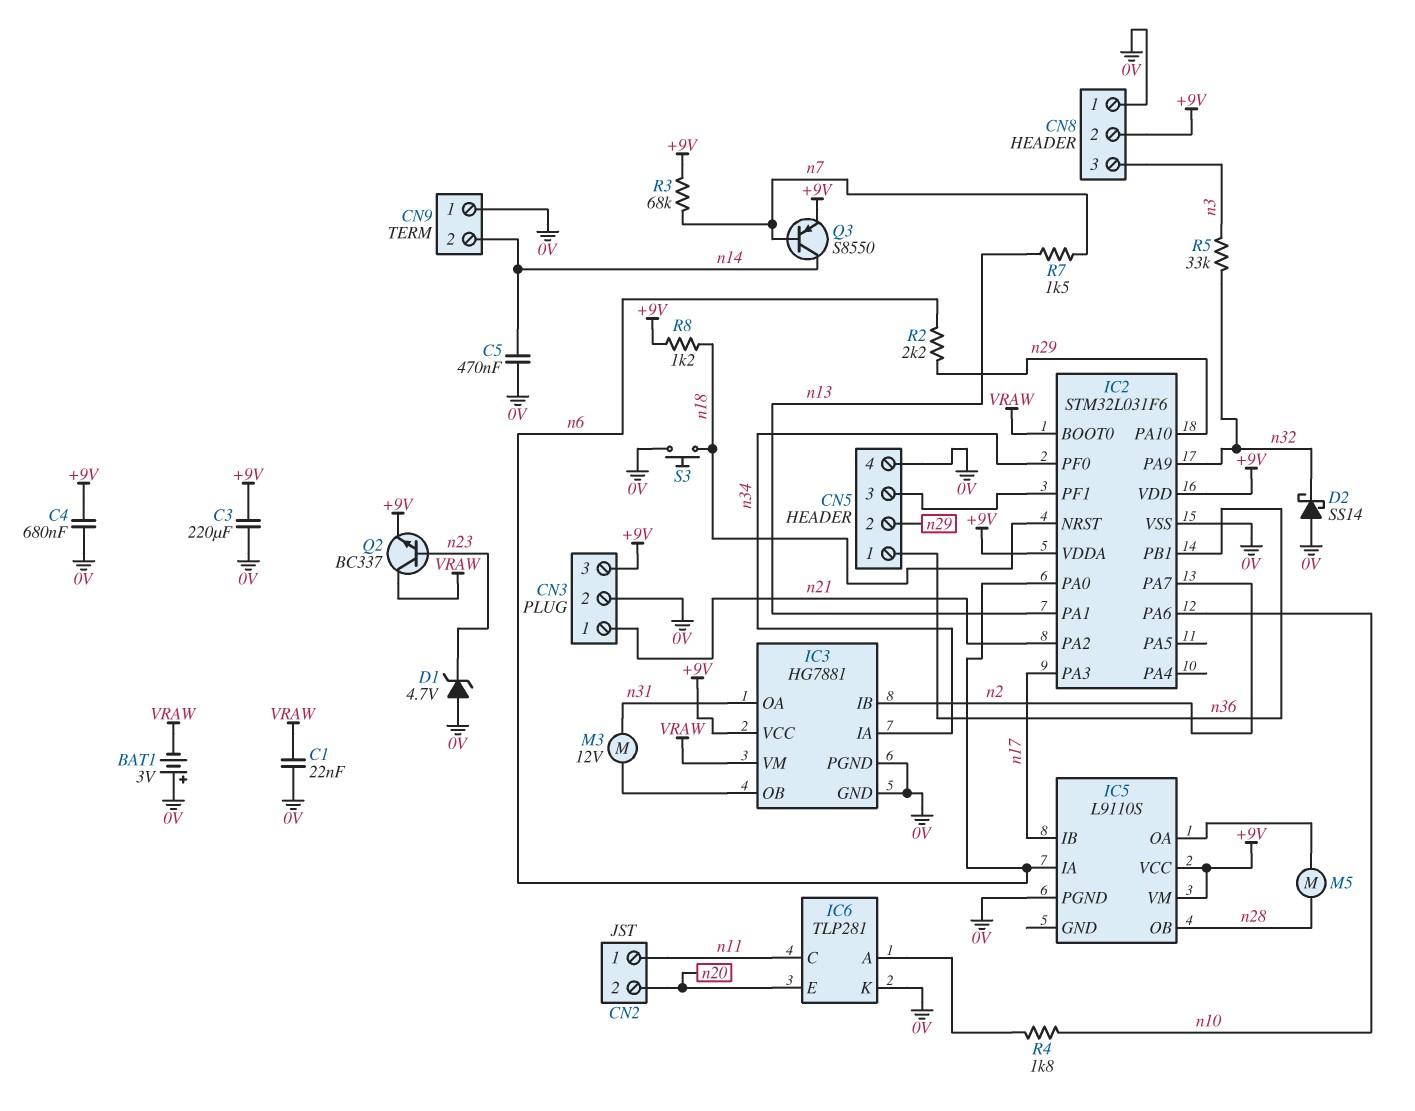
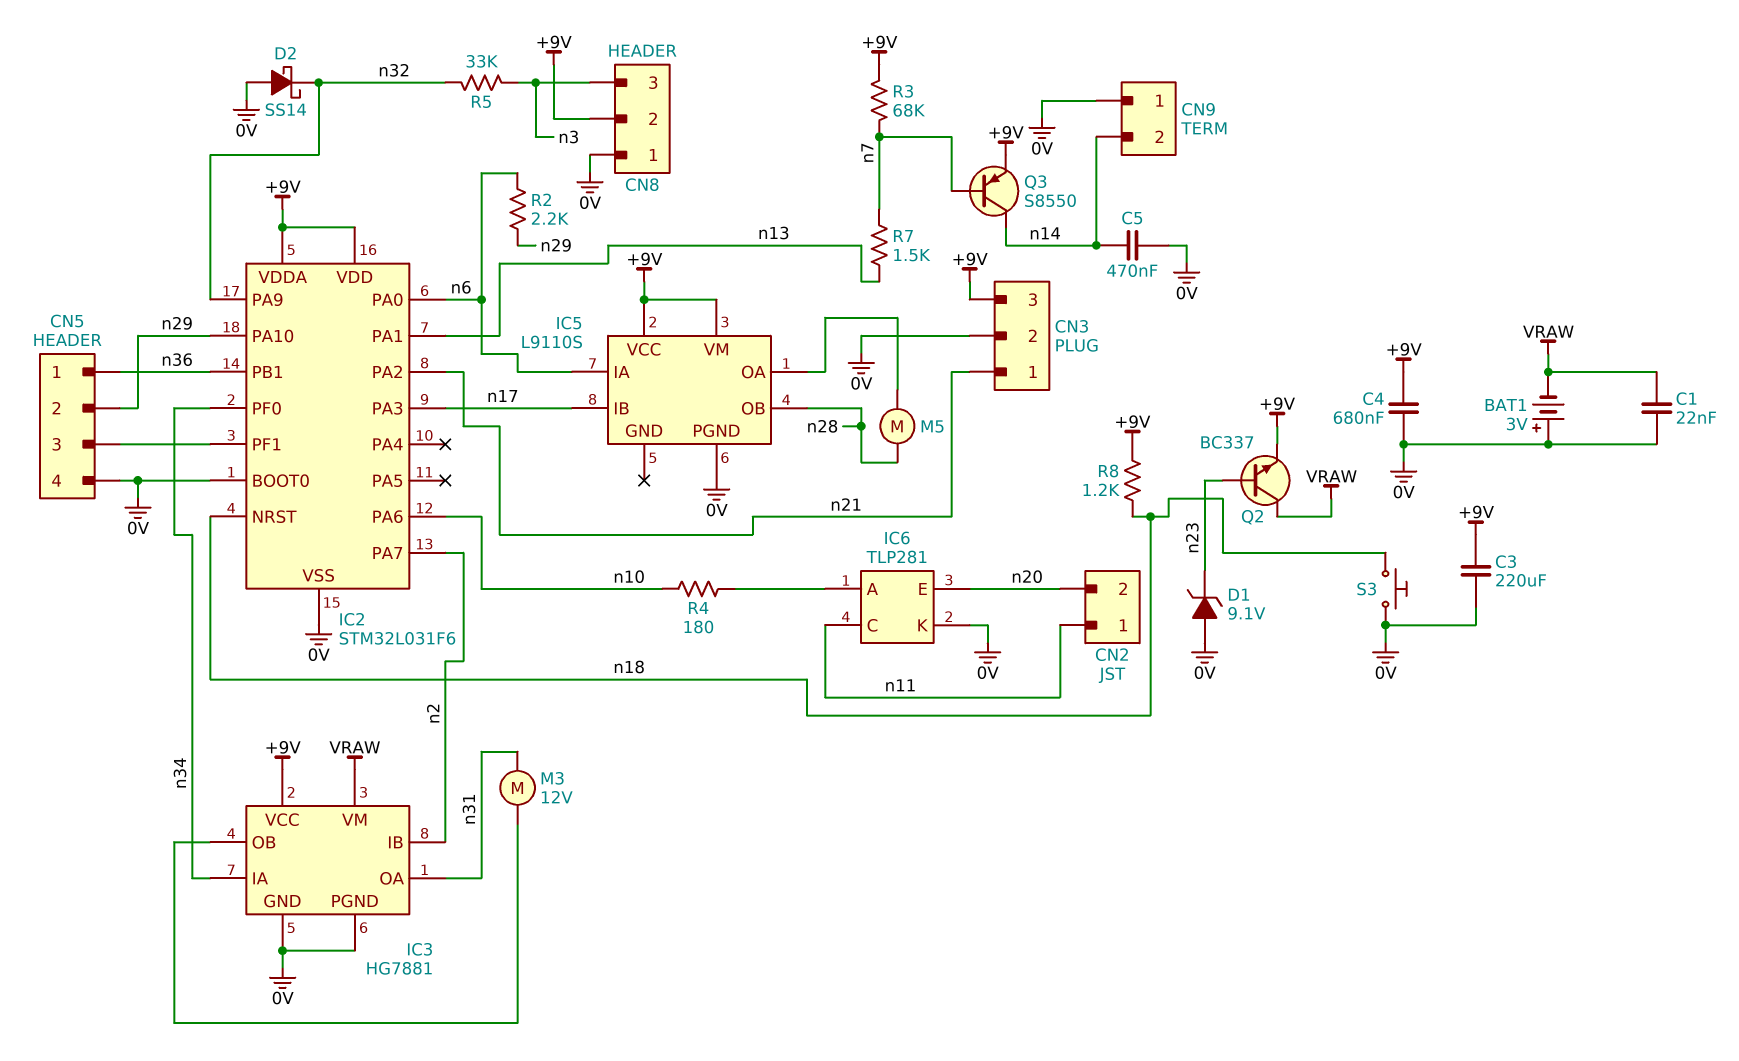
D1: zener 4.7V (A 0V, K n23) -> zener 9.1V (A 0V, K n23)
IC2 pin BOOT0: VRAW -> 0V
R4: 1.8k (IC6/A, n10) -> 180 (IC6/A, n10)

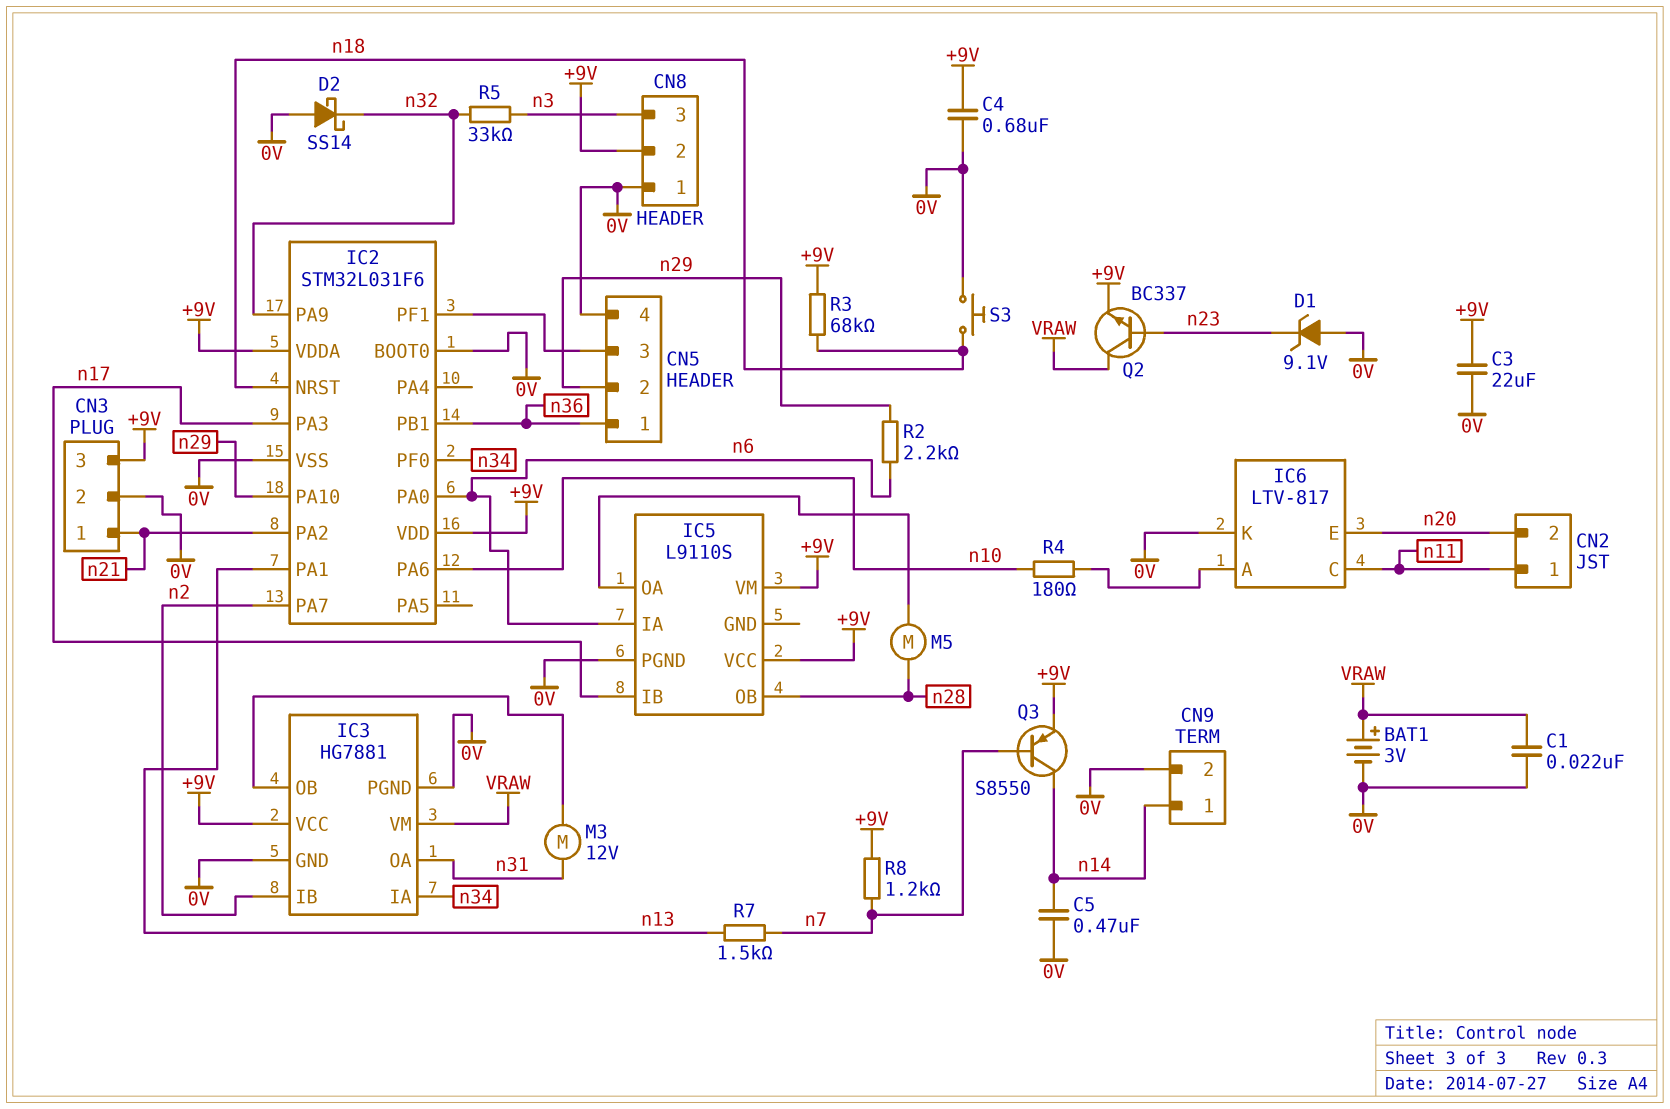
BAT1: 3V (plus 0V, minus VRAW) -> 3V (plus VRAW, minus 0V)
C3: 220uF (+9V, 0V) -> 22uF (+9V, 0V)
CN9 pin 1: 0V -> n14
CN9 pin 2: n14 -> 0V
IC6: TLP281 -> LTV-817
R3: 68k (+9V, n7) -> 68k (+9V, n18)
R8: 1.2k (+9V, n18) -> 1.2k (+9V, n7)

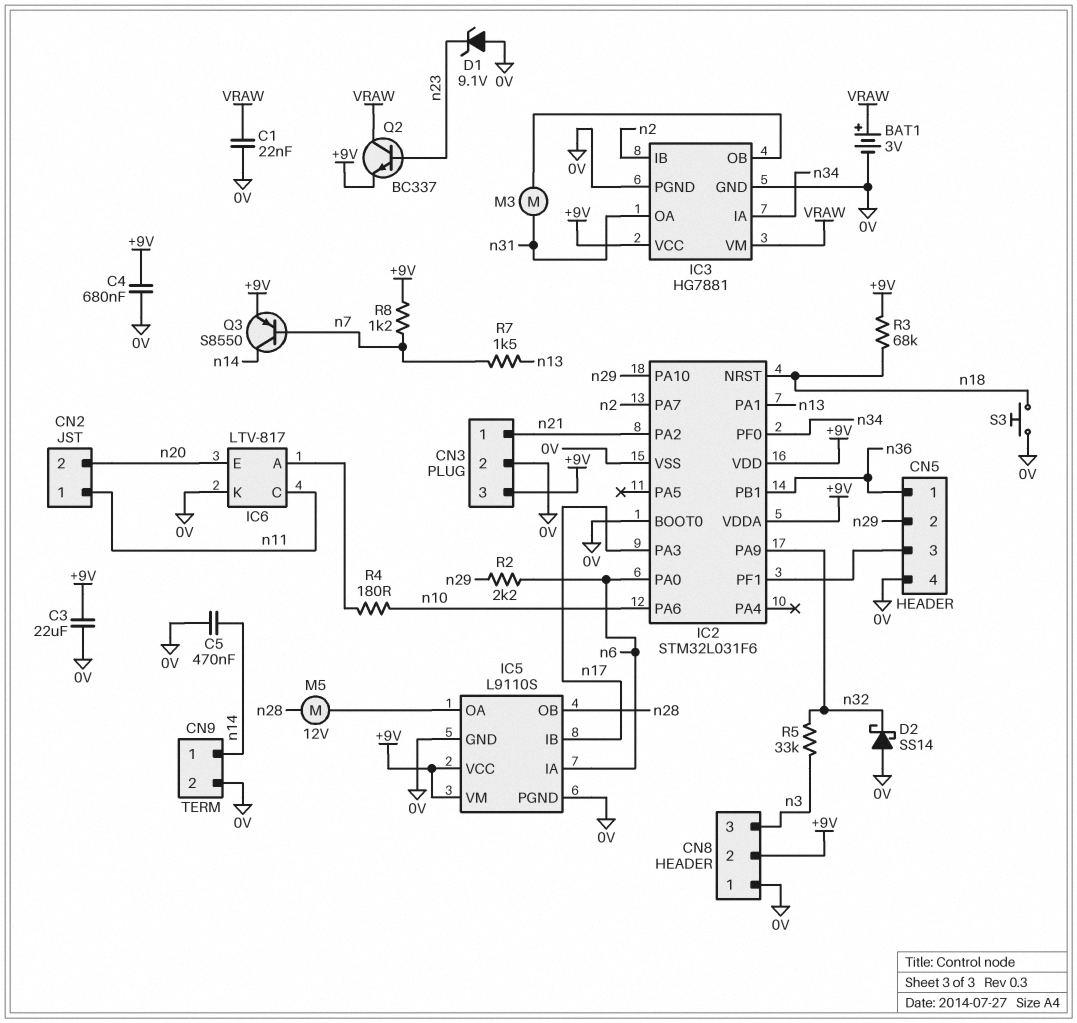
IC5 pin GND: none -> 0V
M3: motor 12V (IC3/OB, n31) -> motor (IC3/OB, n31)
M5: motor (IC5/OA, n28) -> motor 12V (IC5/OA, n28)

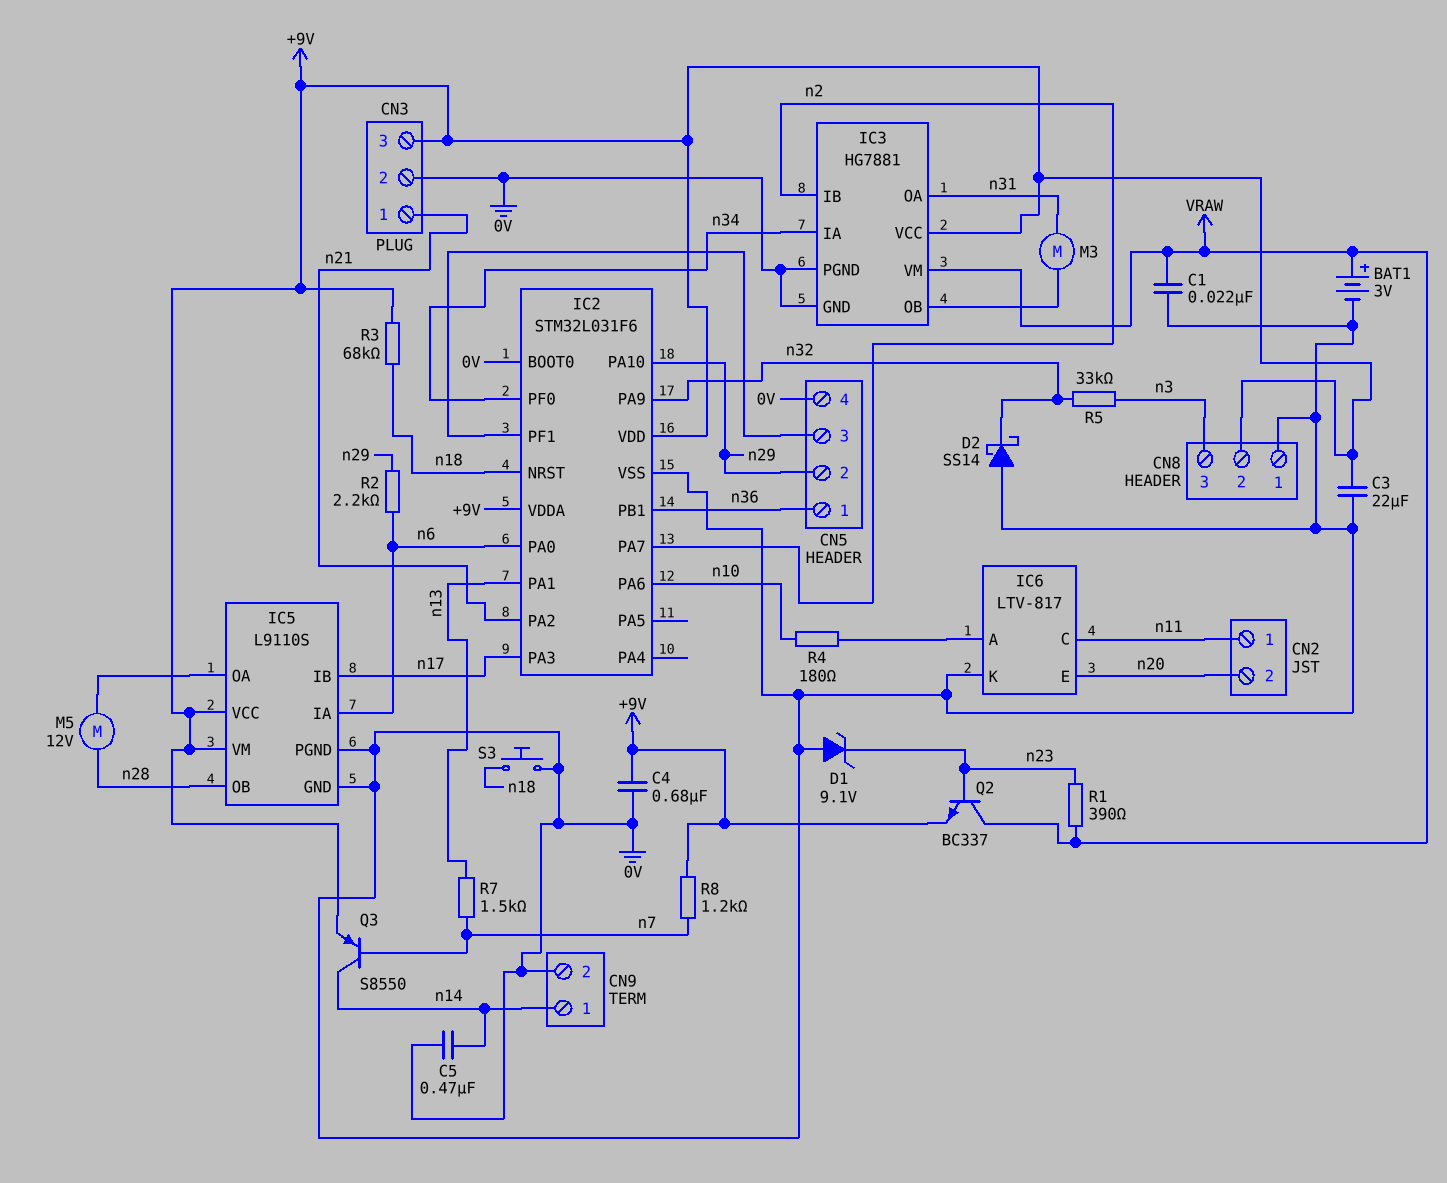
R1: none -> 390 (VRAW, n23)

